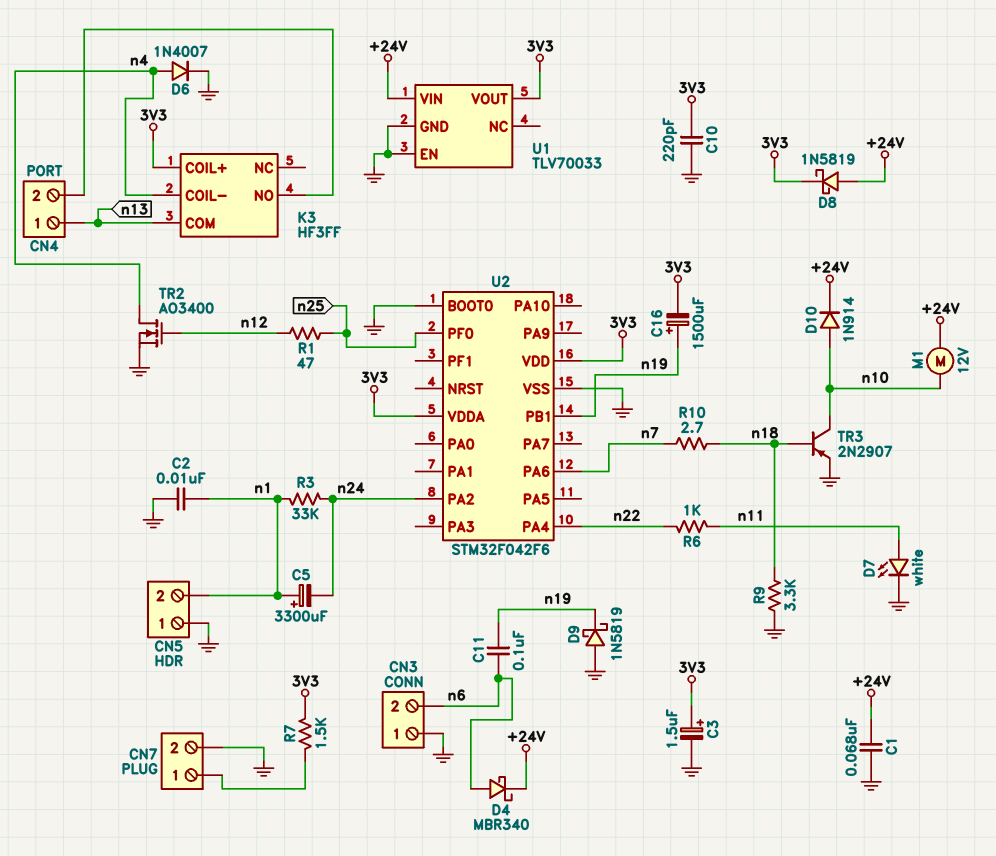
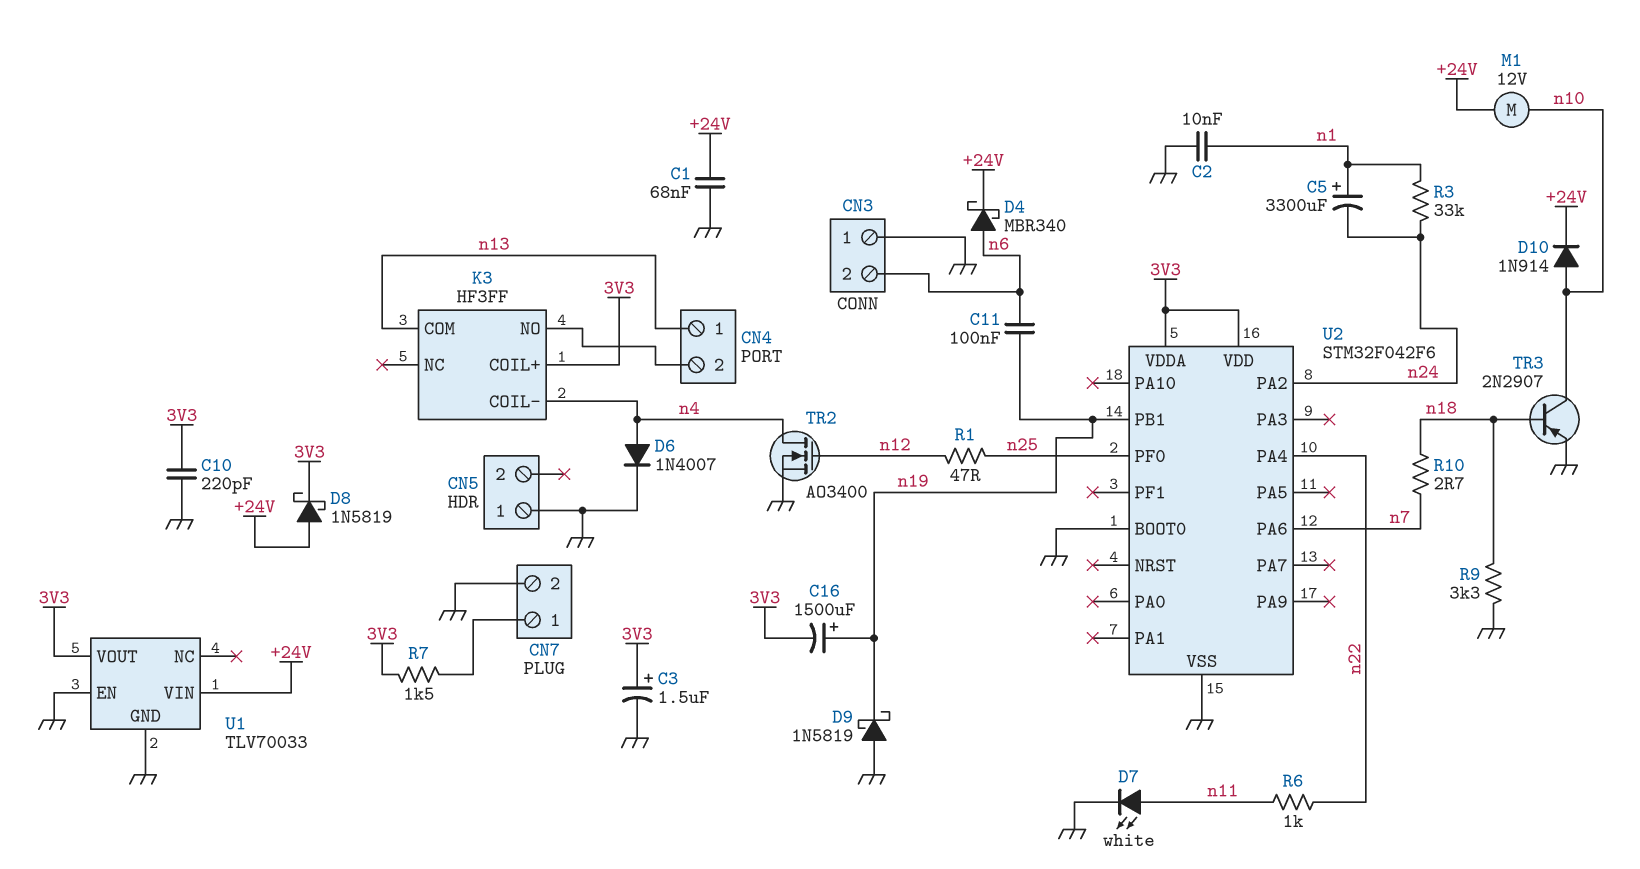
CN5 pin 2: n1 -> none

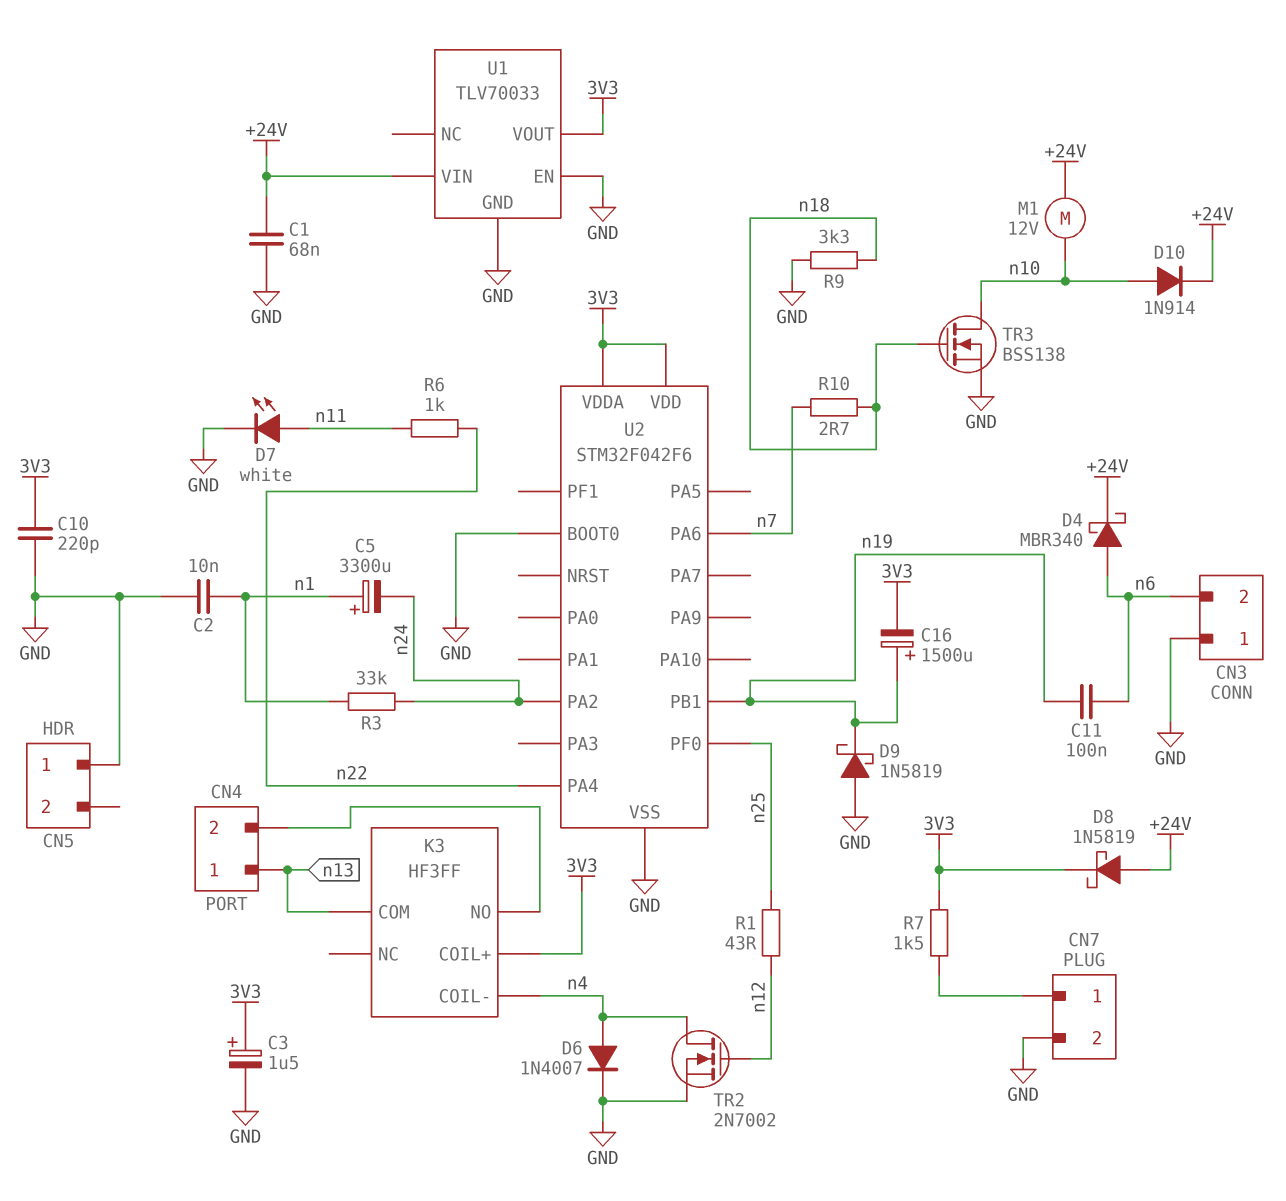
R1: 47 (n12, n25) -> 43 (n12, n25)
TR2: NMOS AO3400 (G n12, D n4, S GND) -> NMOS 2N7002 (G n12, D n4, S GND)
TR3: PNP 2N2907 (B n18, C n10, E GND) -> NMOS BSS138 (G n18, D n10, S GND)

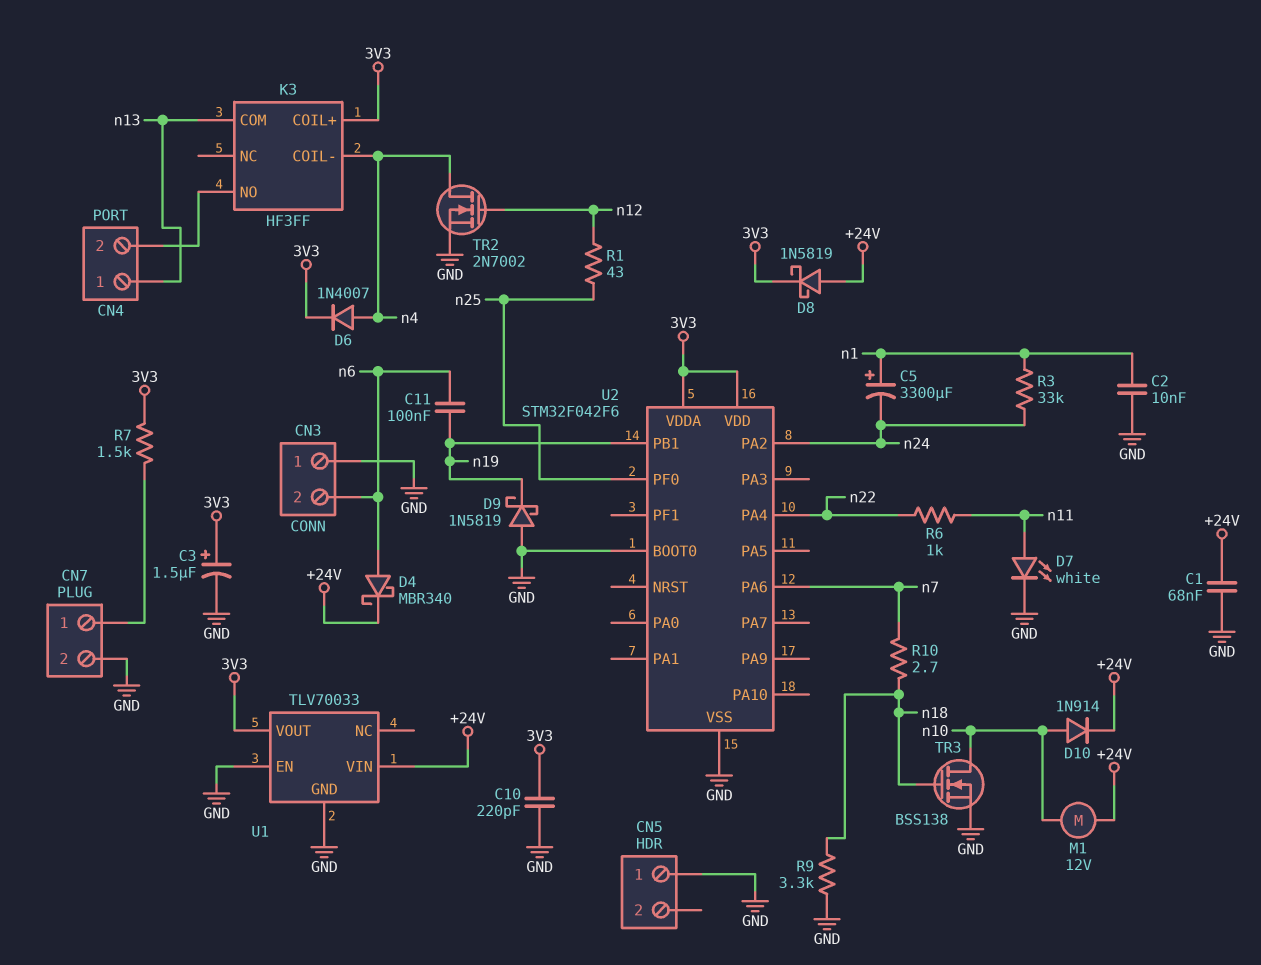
C16: 1500uF (plus n19, minus 3V3) -> none
D6: diode 1N4007 (A n4, K GND) -> diode 1N4007 (A n4, K 3V3)

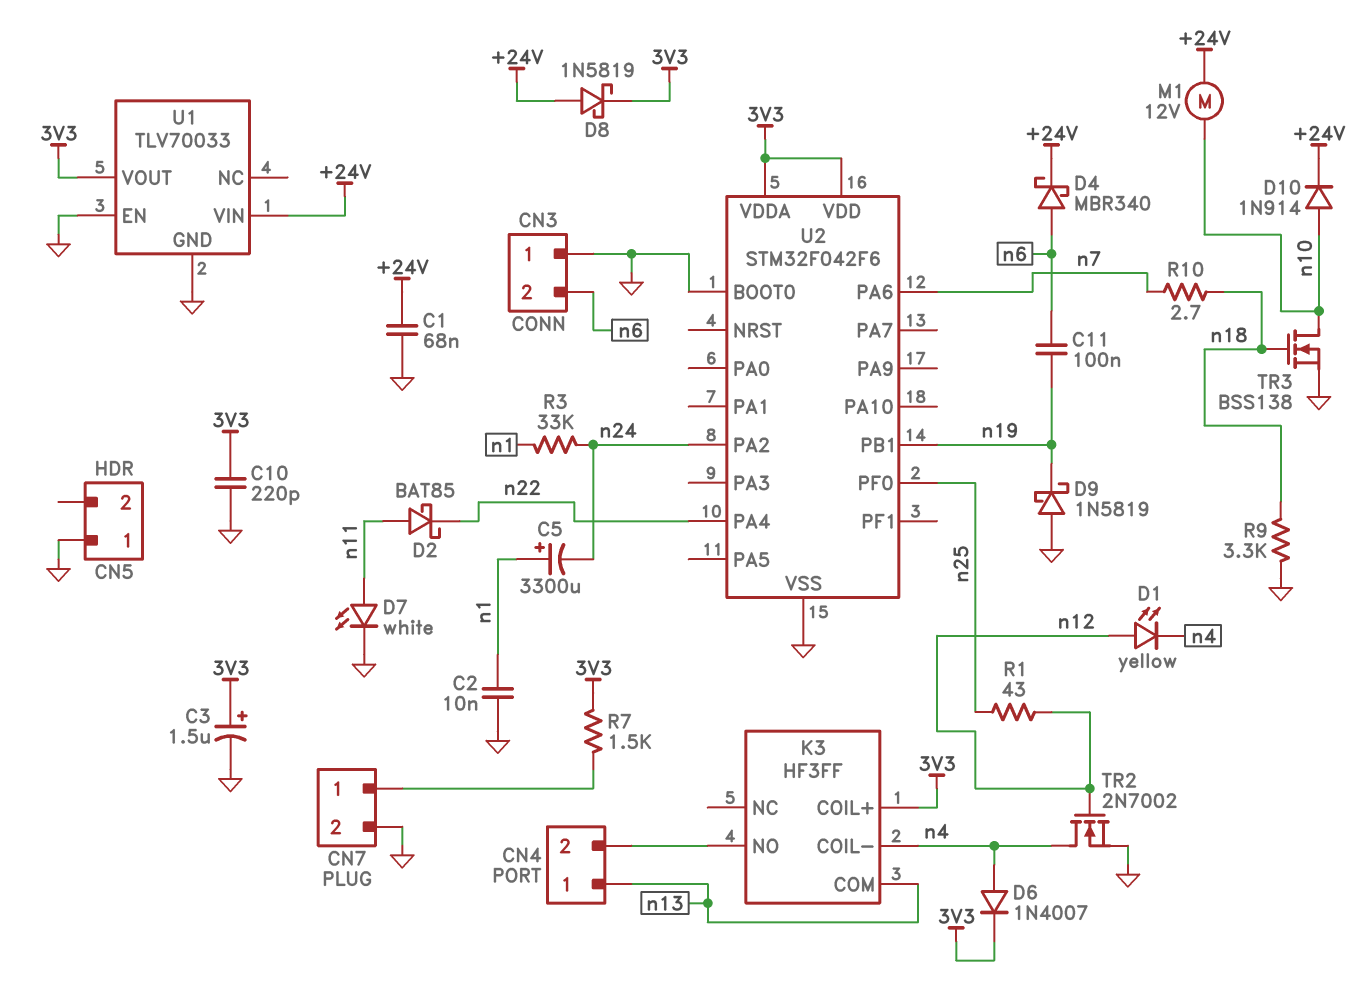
D1: none -> LED yellow (A n12, K n4)
D2: none -> schottky BAT85 (A n11, K n22)
R6: 1k (n11, n22) -> none

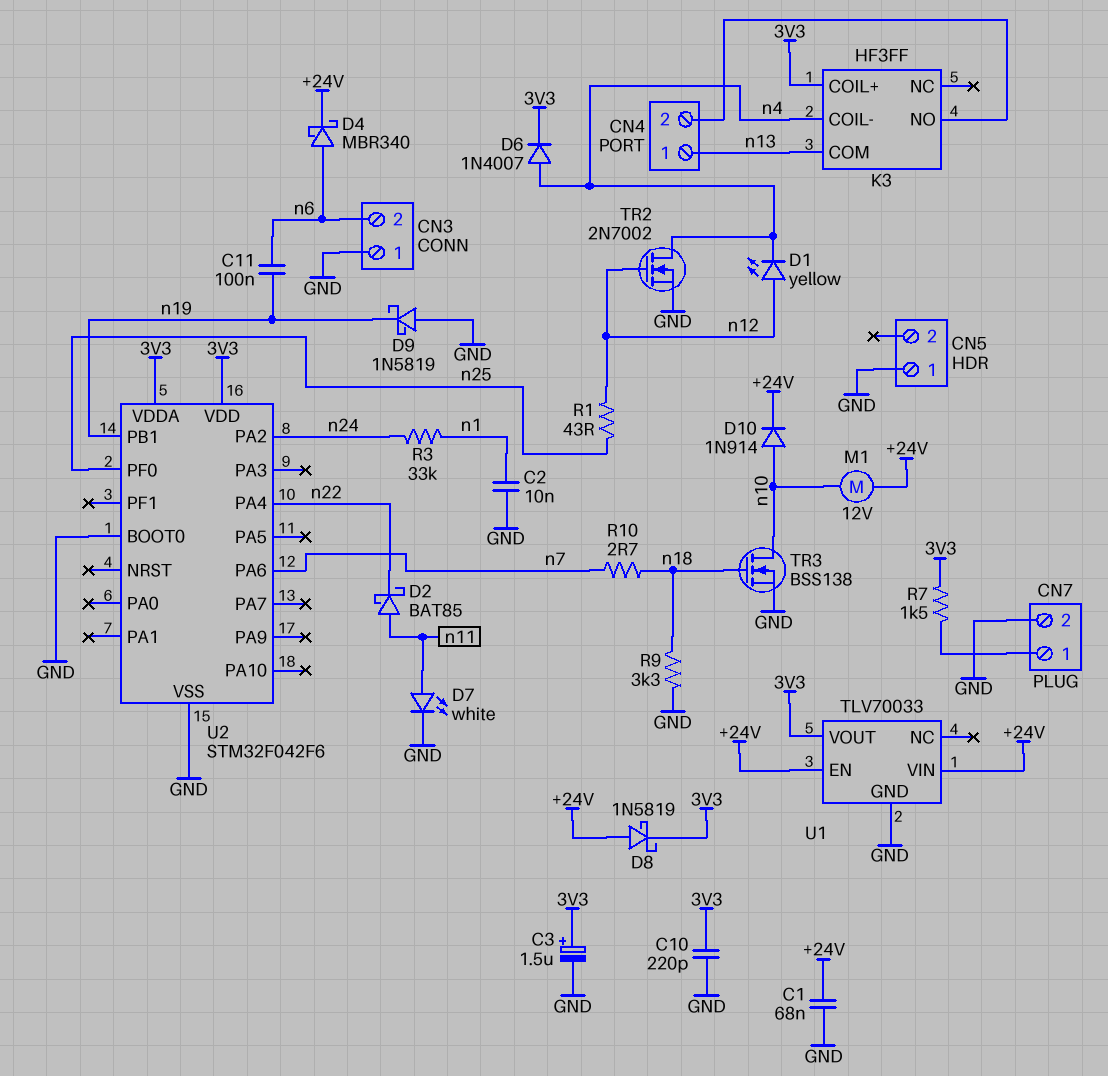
C5: 3300uF (plus n1, minus n24) -> none
U1 pin EN: GND -> +24V

